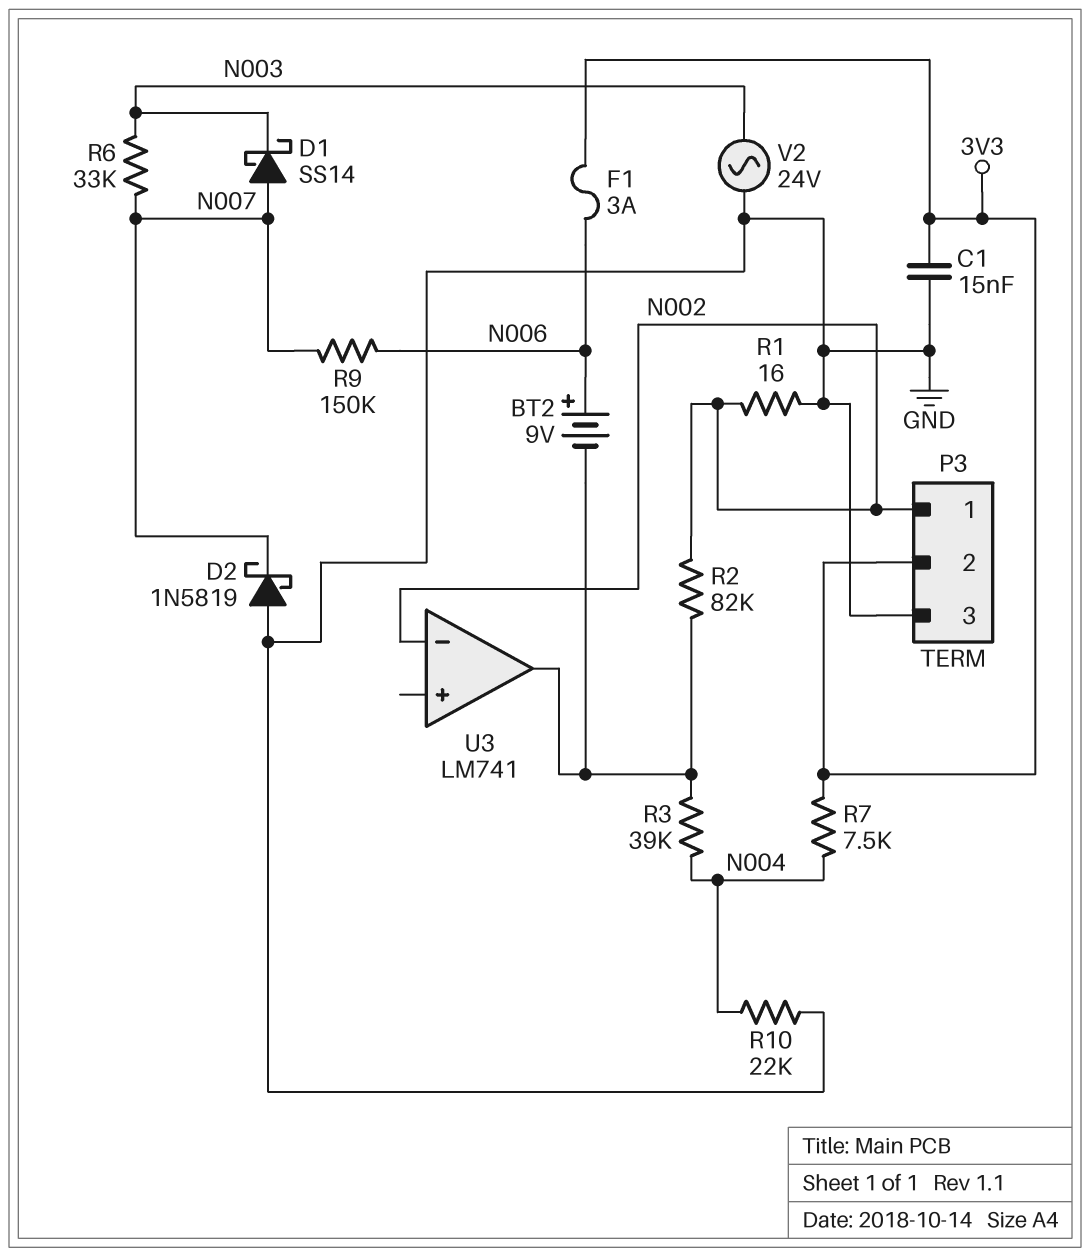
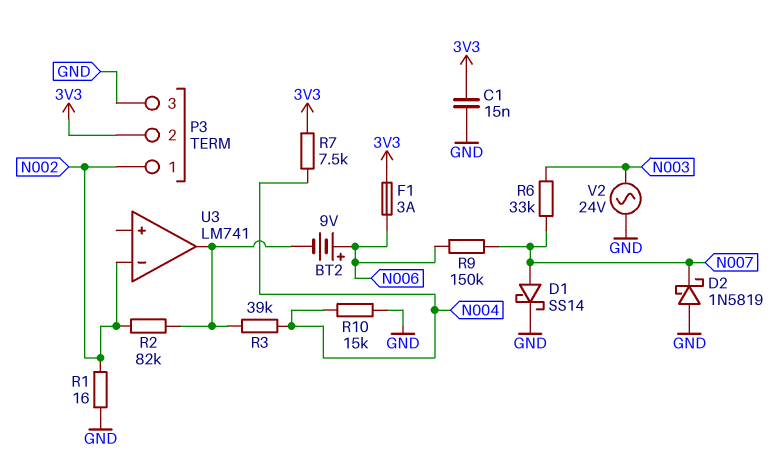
D1: schottky SS14 (A N007, K N003) -> schottky SS14 (A N007, K GND)
R10: 22k (GND, N004) -> 15k (GND, N004)

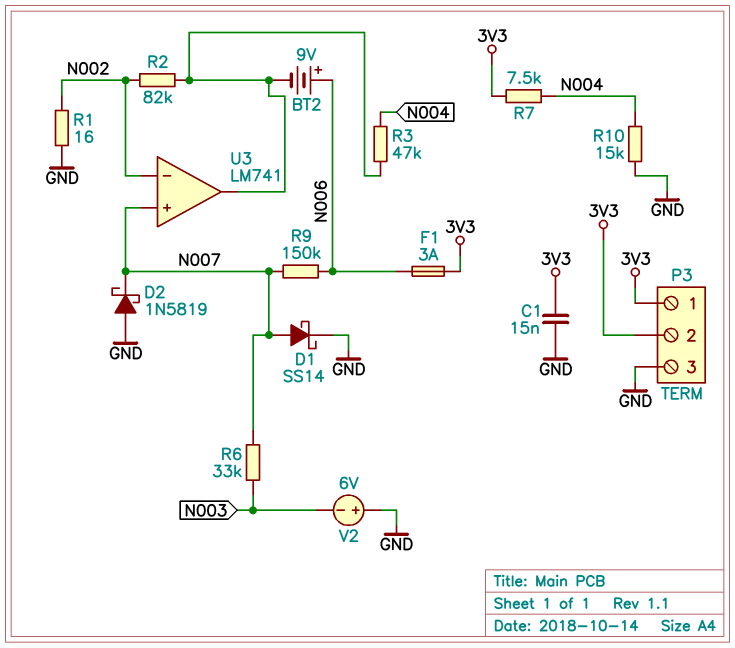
P3 pin 1: N002 -> 3V3
R3: 39k (N004, U3/out) -> 47k (N004, U3/out)
U3 pin in+: none -> N007
V2: AC 24V (GND, N003) -> 6V (plus GND, minus N003)

